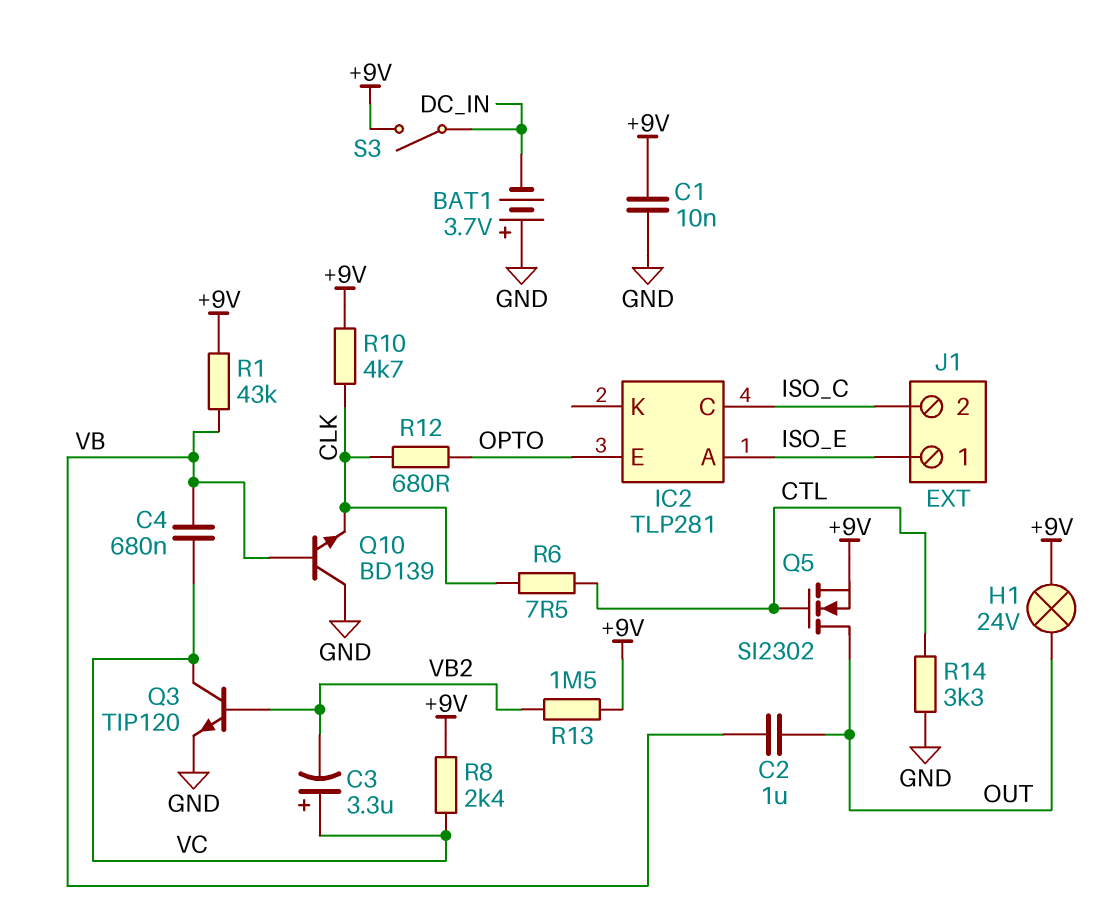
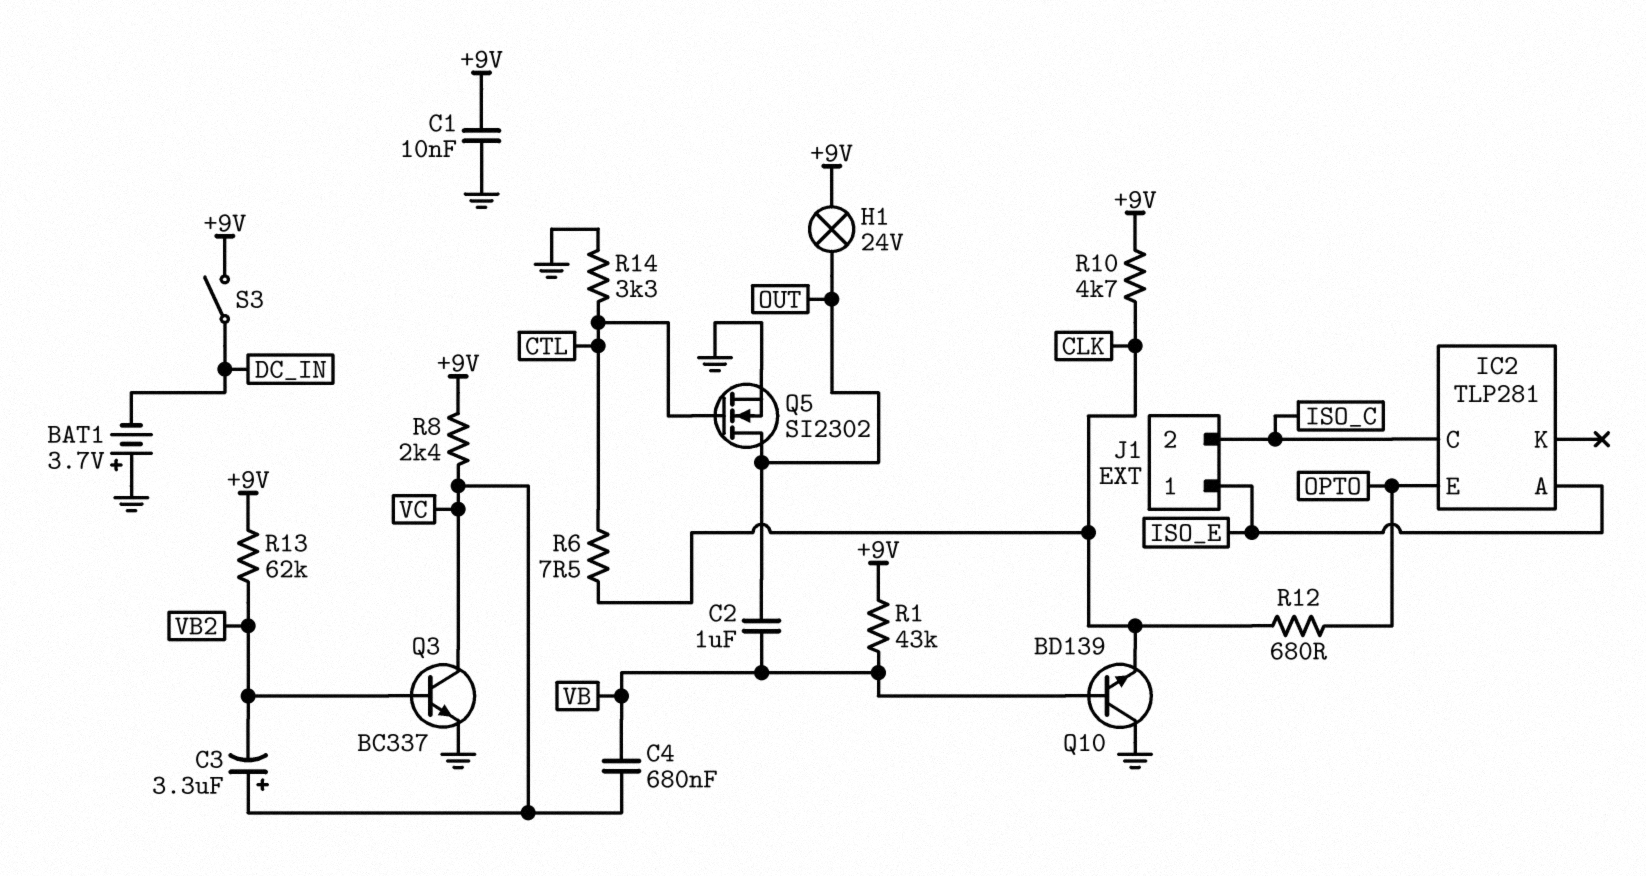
Q3: NPN TIP120 (B VB2, C VC, E GND) -> NPN BC337 (B VB2, C VC, E GND)
Q5: NMOS SI2302 (G CTL, D OUT, S +9V) -> NMOS SI2302 (G CTL, D OUT, S GND)
R13: 1.5M (+9V, VB2) -> 62k (+9V, VB2)

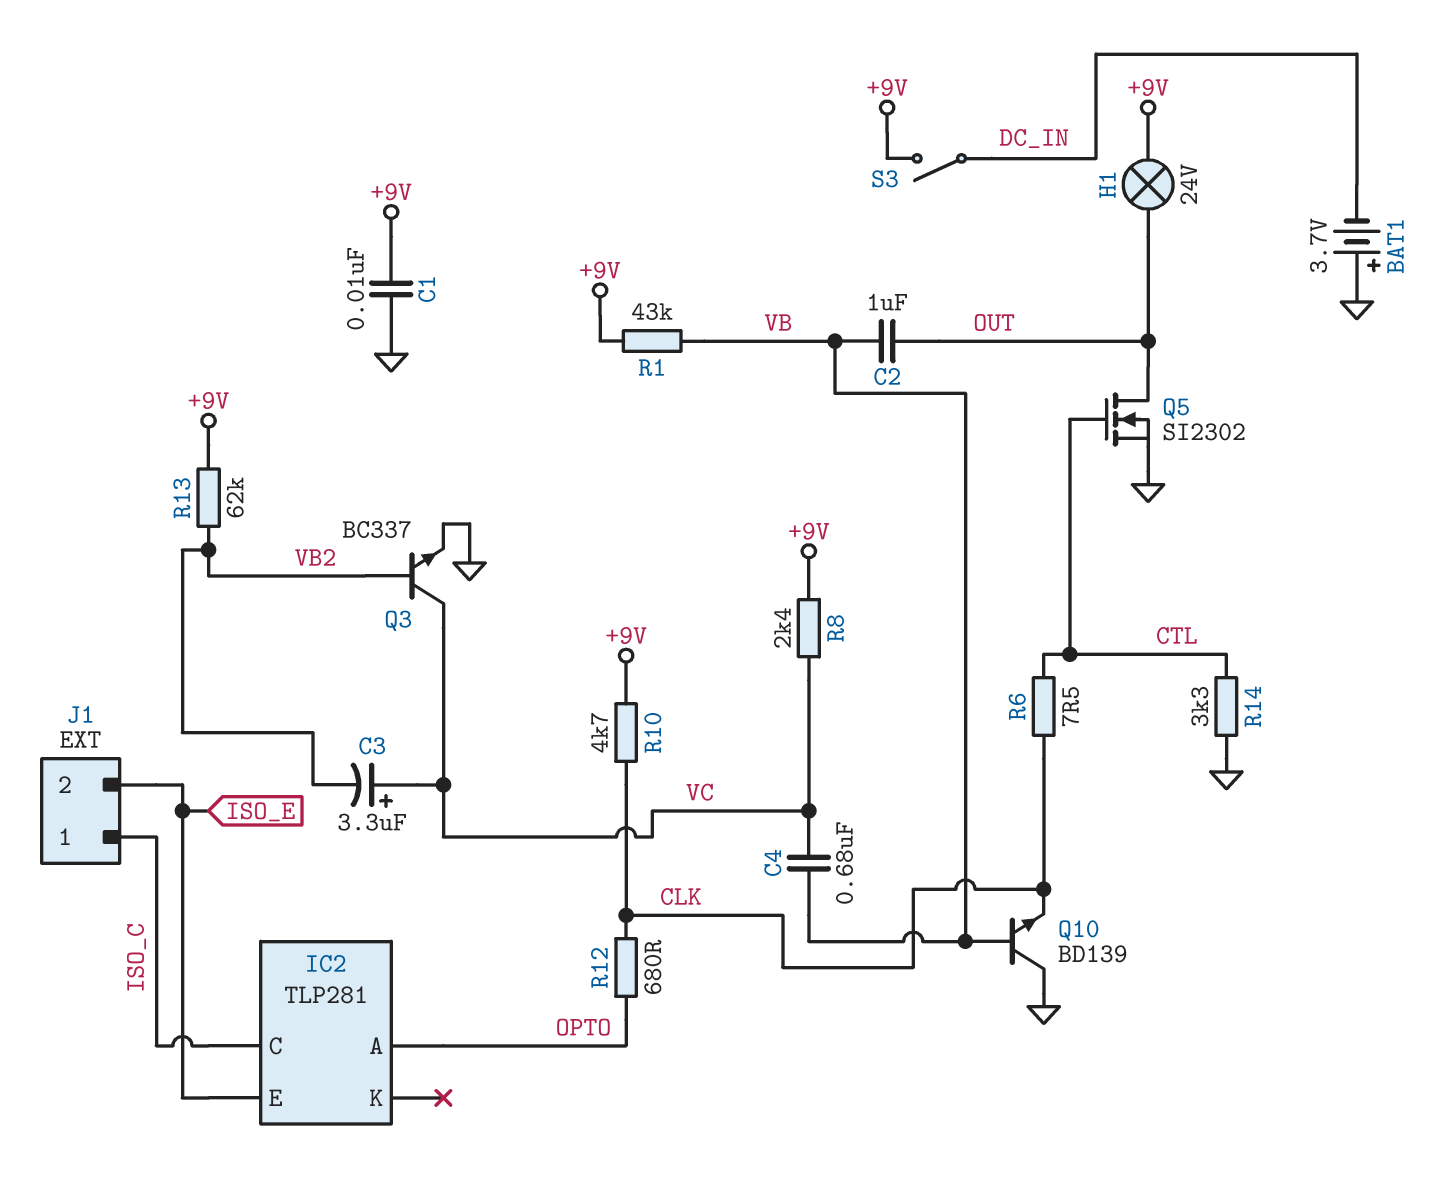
IC2 pin A: ISO_E -> OPTO
IC2 pin E: OPTO -> ISO_E
J1 pin 1: ISO_E -> ISO_C
J1 pin 2: ISO_C -> ISO_E

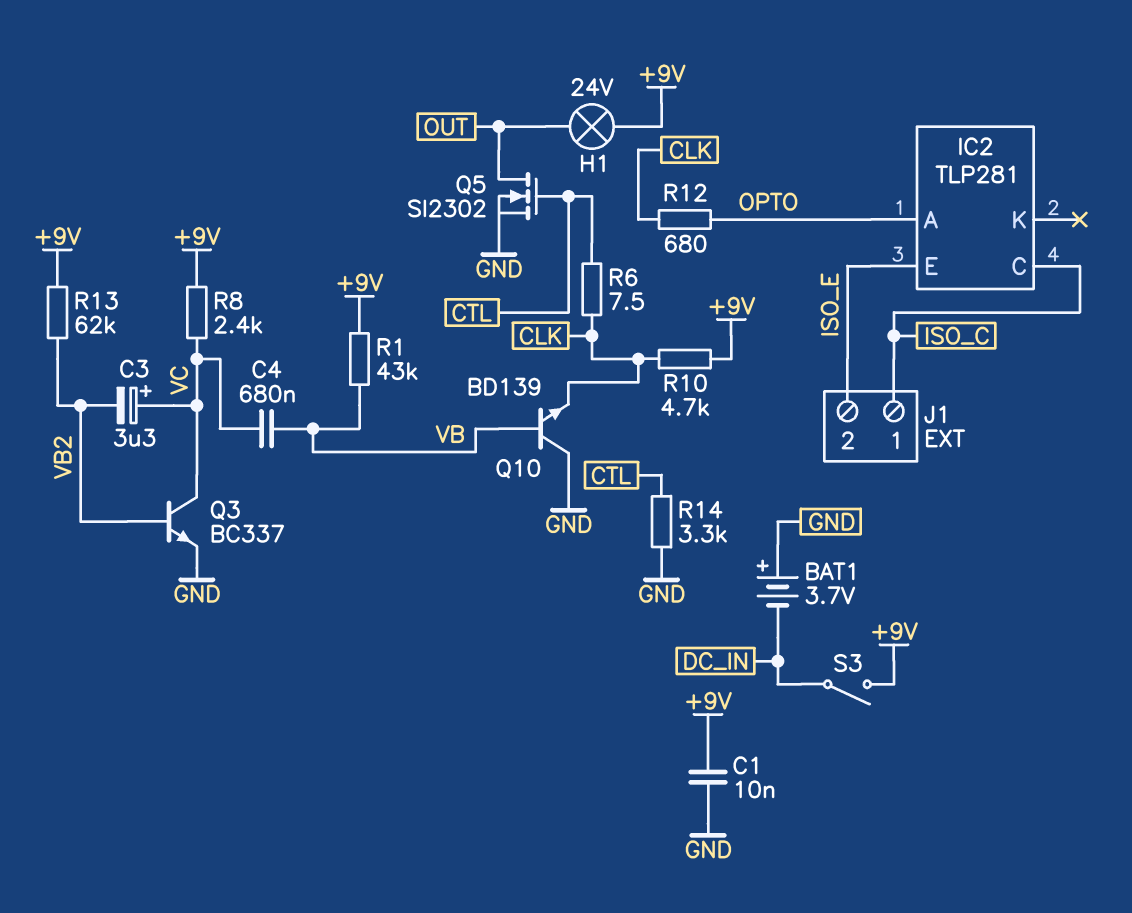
C2: 1uF (OUT, VB) -> none

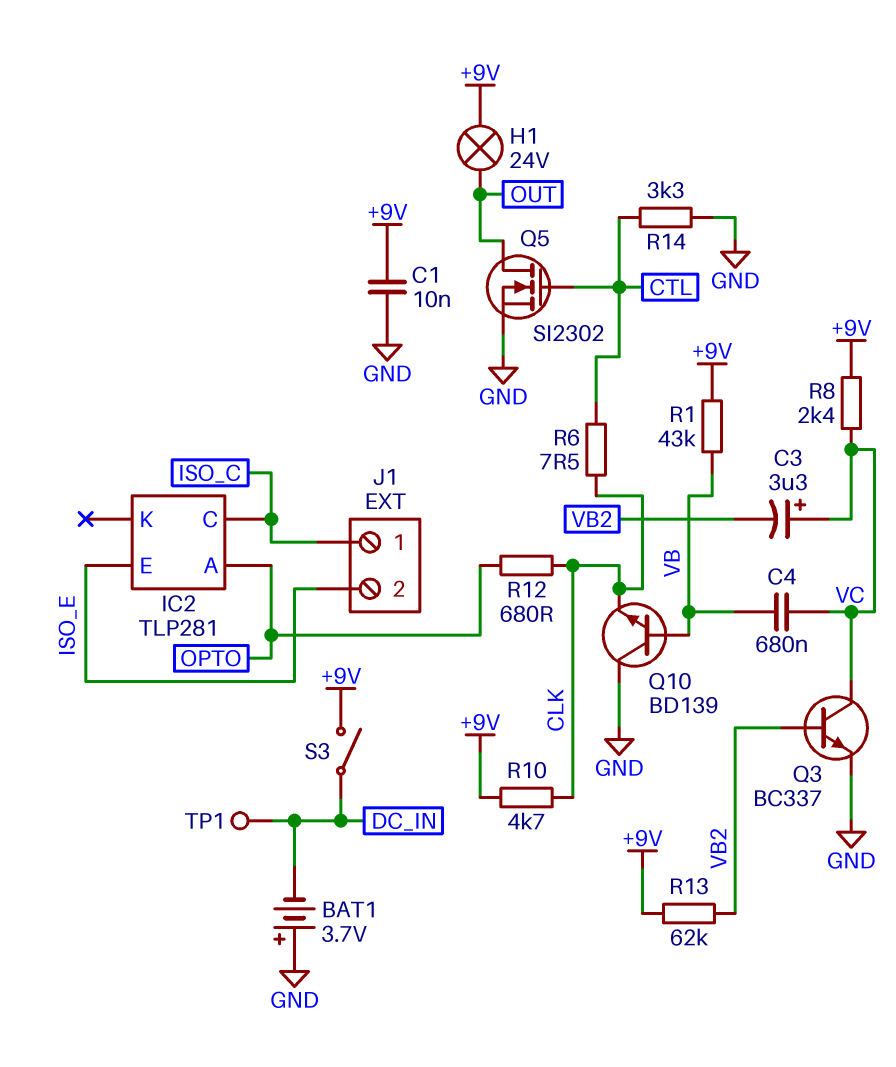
TP1: none -> test point (DC_IN)

